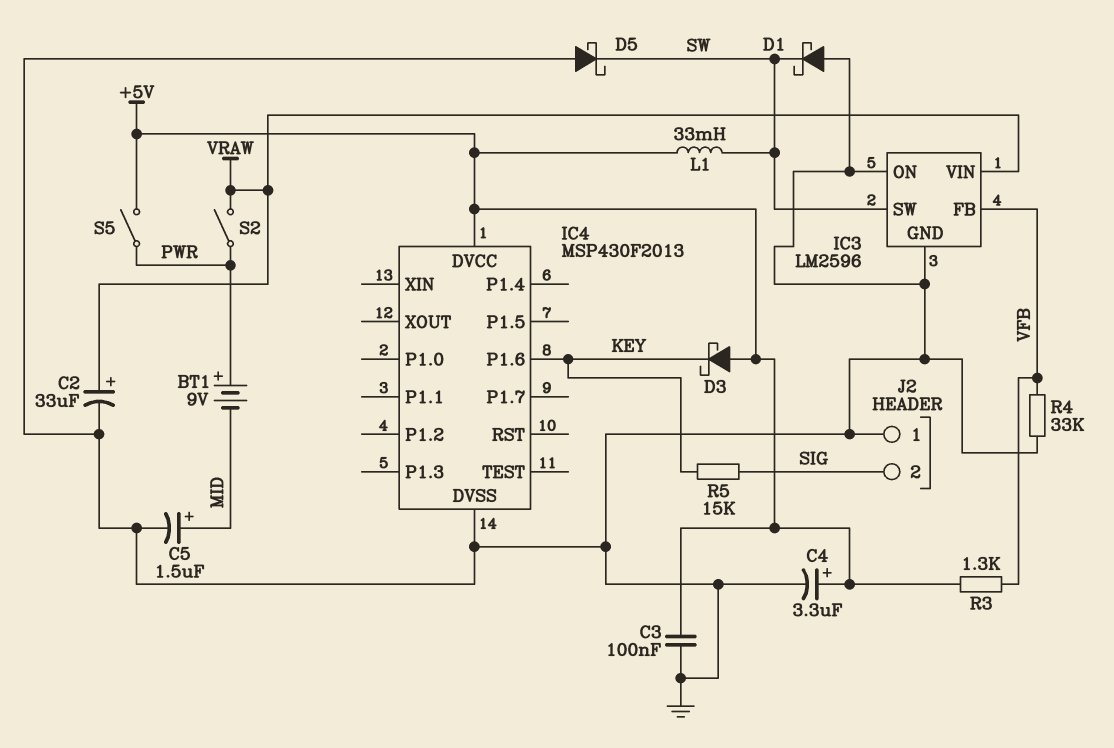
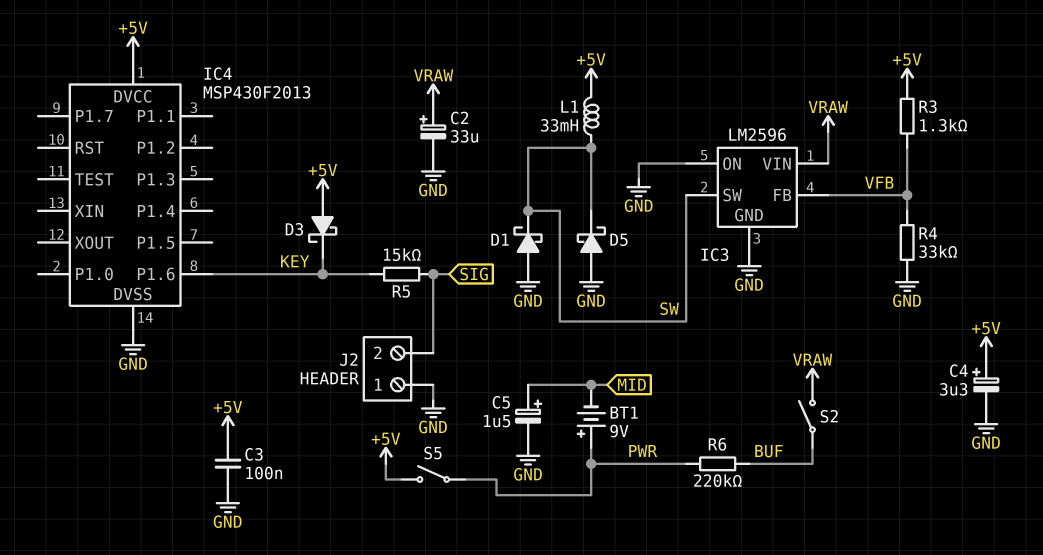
R6: none -> 220k (BUF, PWR)
S2: switch (PWR, VRAW) -> switch (BUF, VRAW)

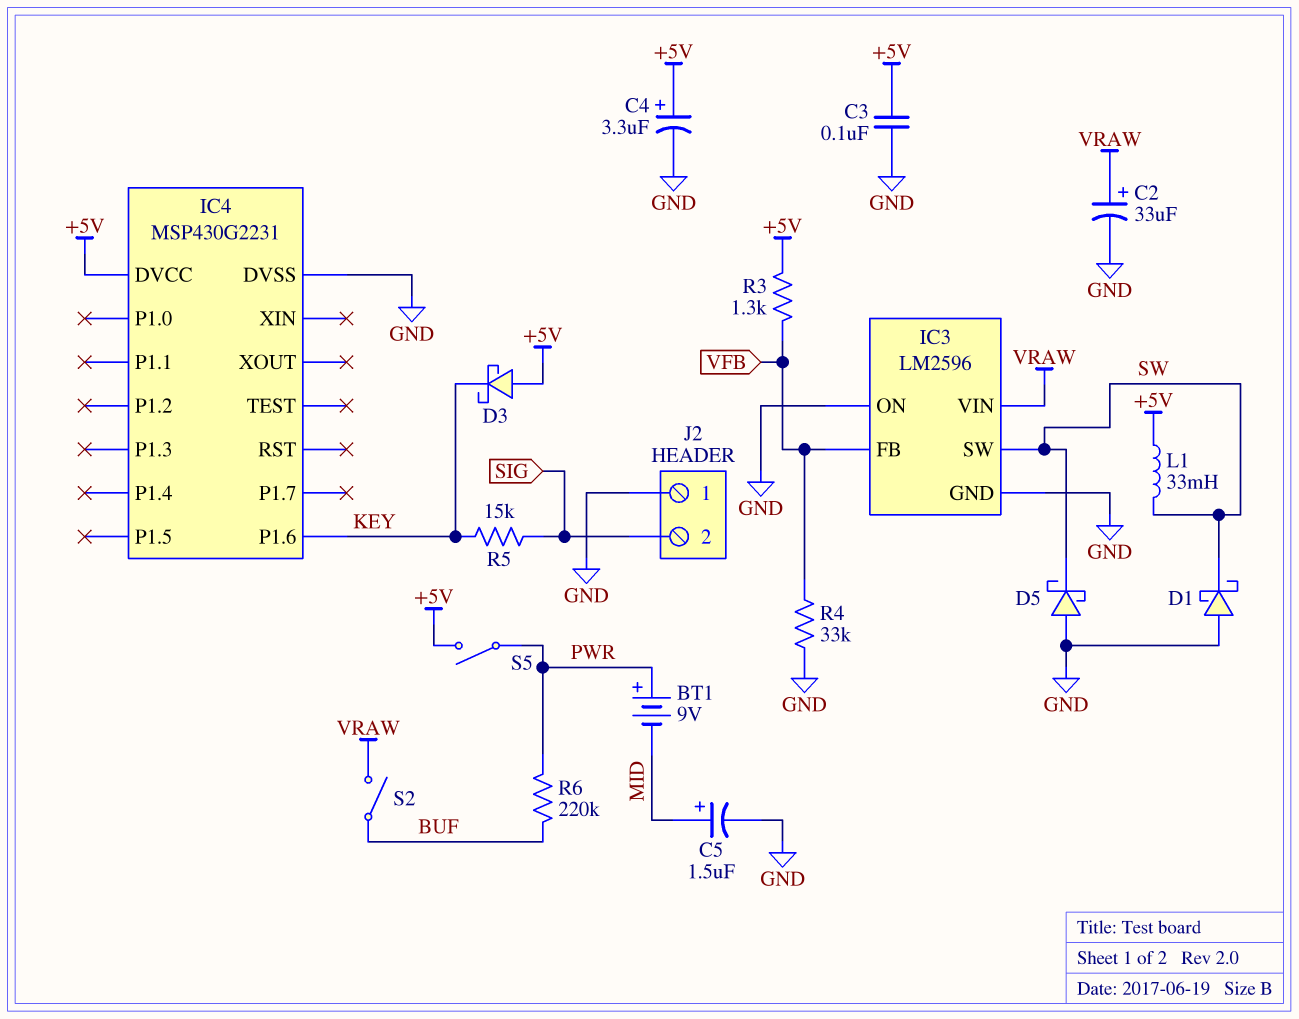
IC4: MSP430F2013 -> MSP430G2231

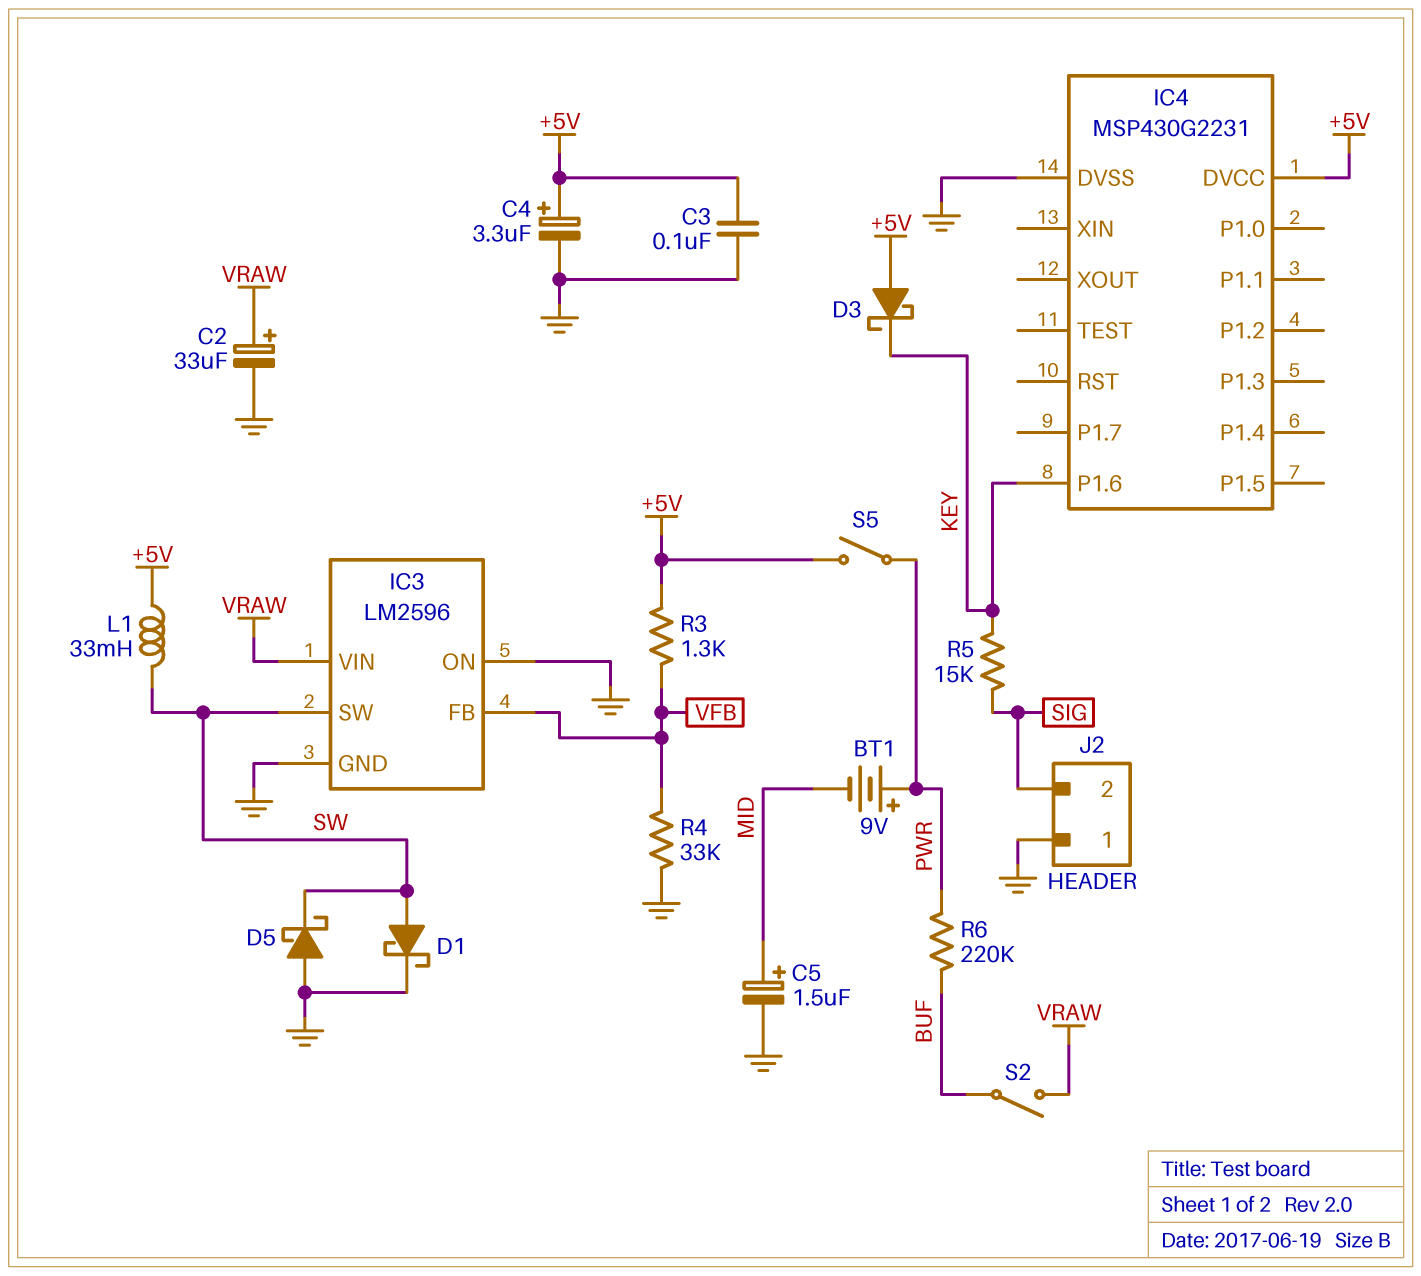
D1: schottky (A GND, K SW) -> schottky (A SW, K GND)

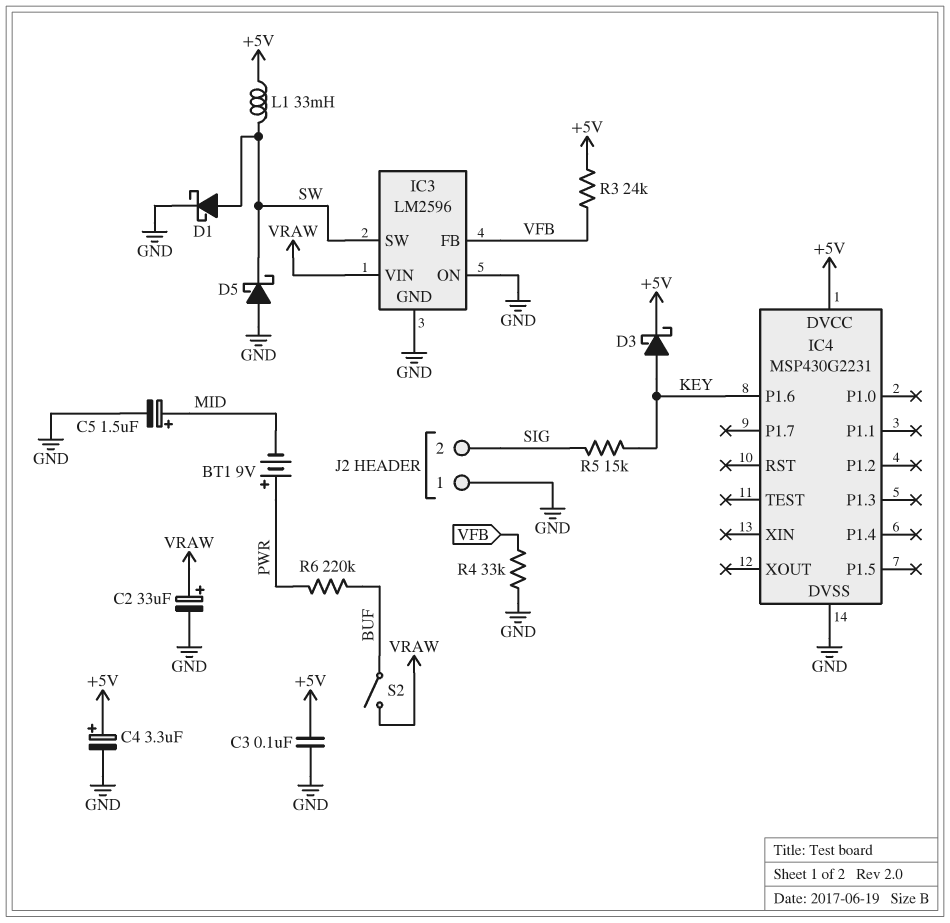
D3: schottky (A +5V, K KEY) -> schottky (A KEY, K +5V)
R3: 1.3k (+5V, VFB) -> 24k (+5V, VFB)
S5: switch (+5V, PWR) -> none

